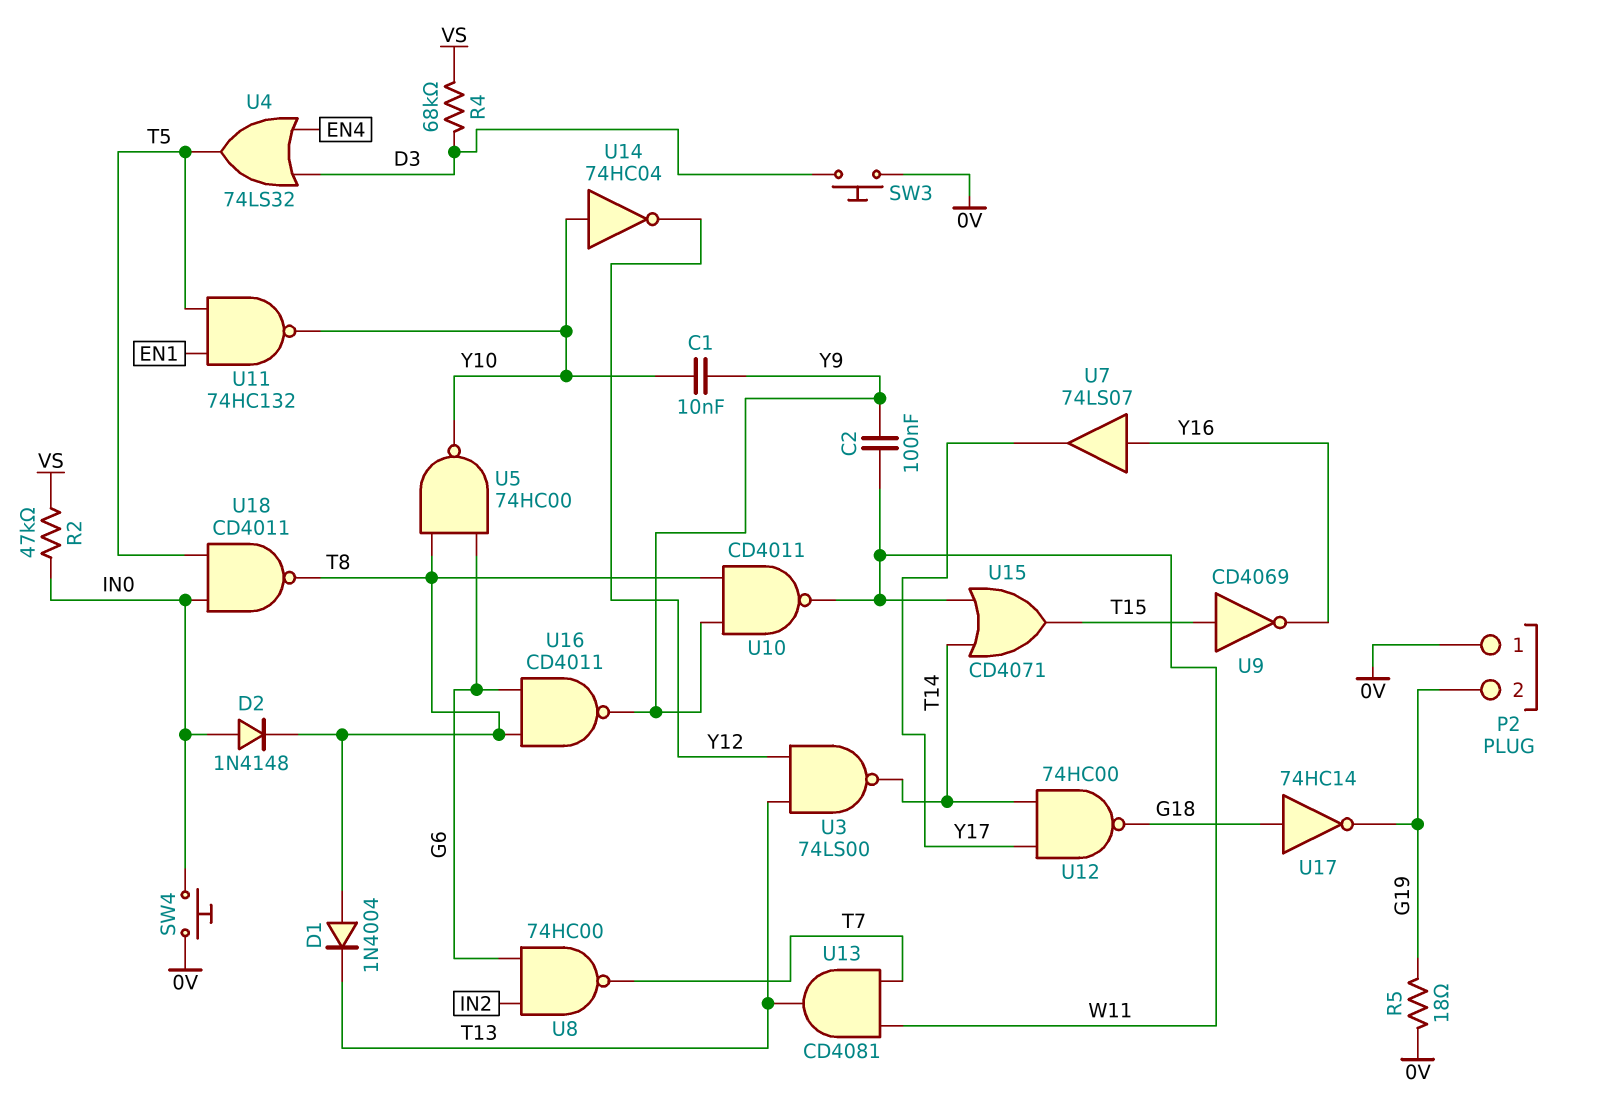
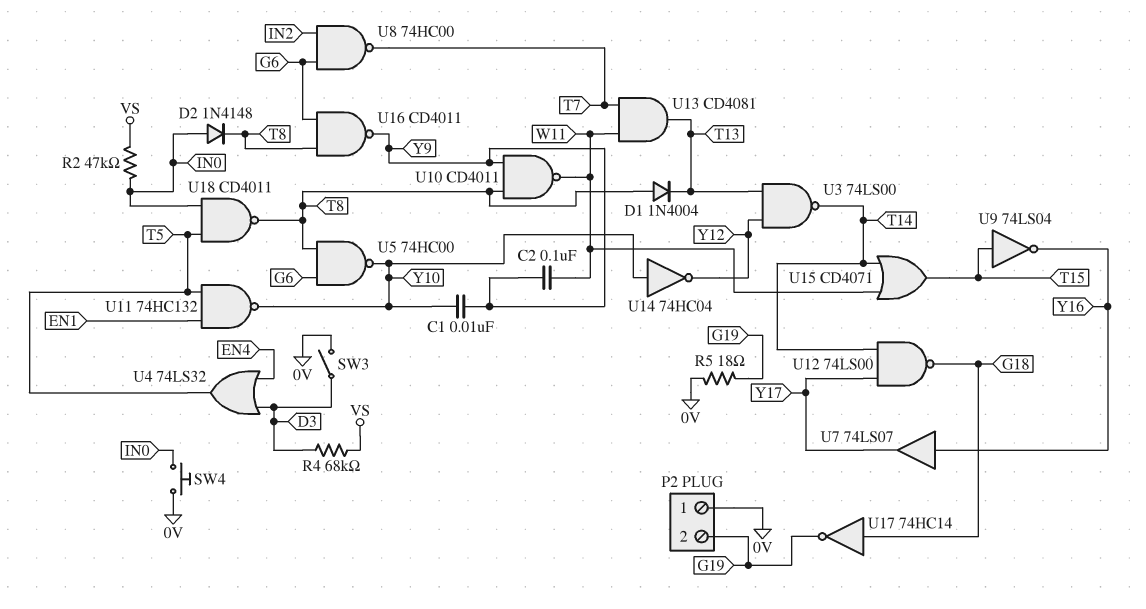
SW3: button (0V, D3) -> switch (0V, D3)
U9: NOT CD4069 (in T15, out Y16) -> NOT 74LS04 (in T15, out Y16)
U12: NAND 74HC00 (in T14, in Y17, out G18) -> NAND 74LS00 (in T14, in Y17, out G18)

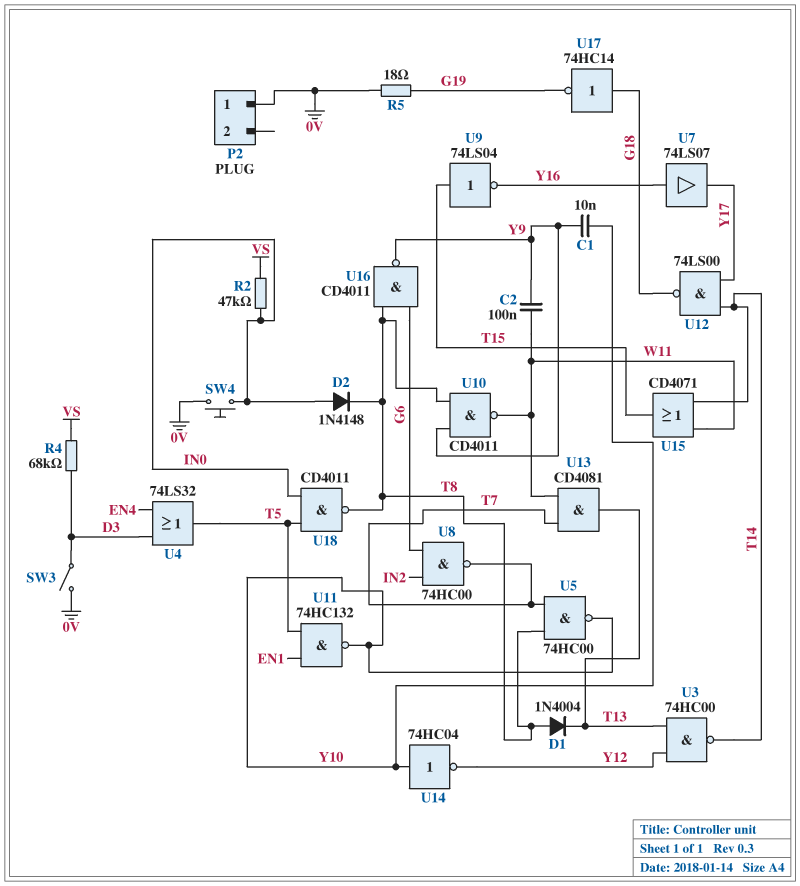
P2 pin 2: G19 -> none
U3: NAND 74LS00 (in T13, in Y12, out T14) -> NAND 74HC00 (in T13, in Y12, out T14)
U5: NAND 74HC00 (in G6, in T8, out Y10) -> NAND 74HC00 (in T7, in T8, out Y10)

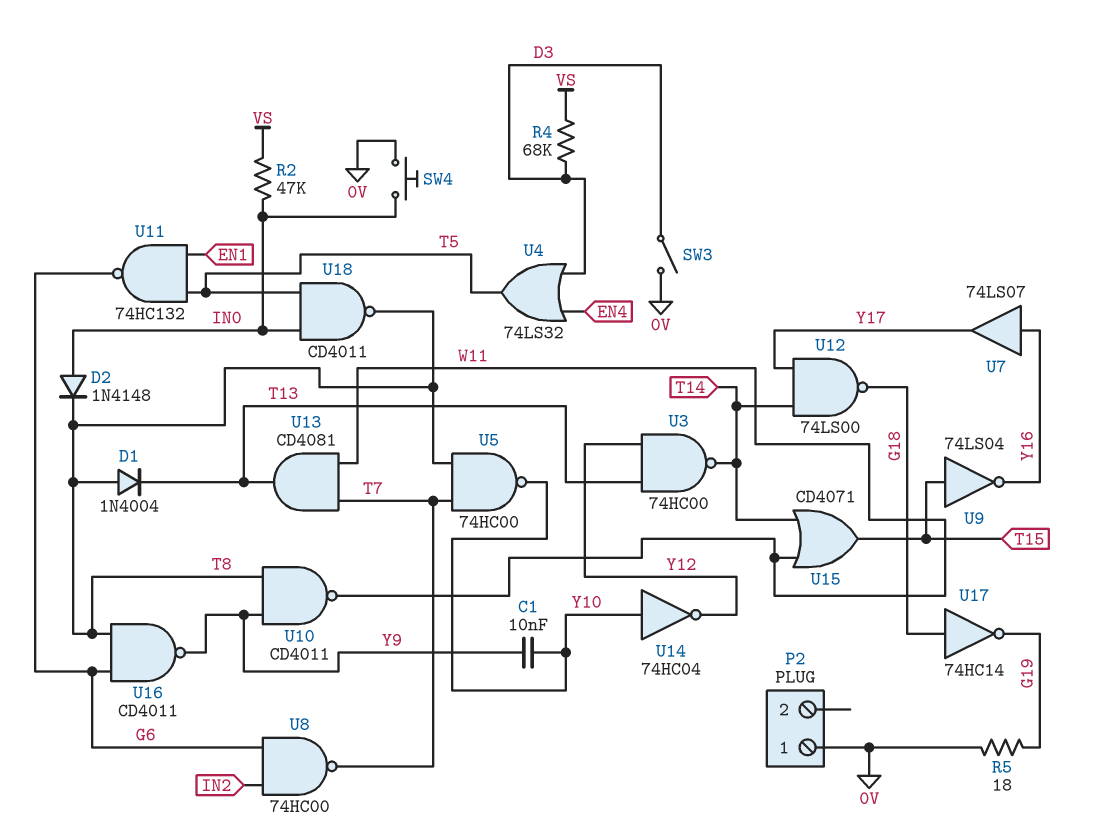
C2: 100nF (W11, Y9) -> none
U11: NAND 74HC132 (in EN1, in T5, out Y10) -> NAND 74HC132 (in EN1, in T5, out G6)

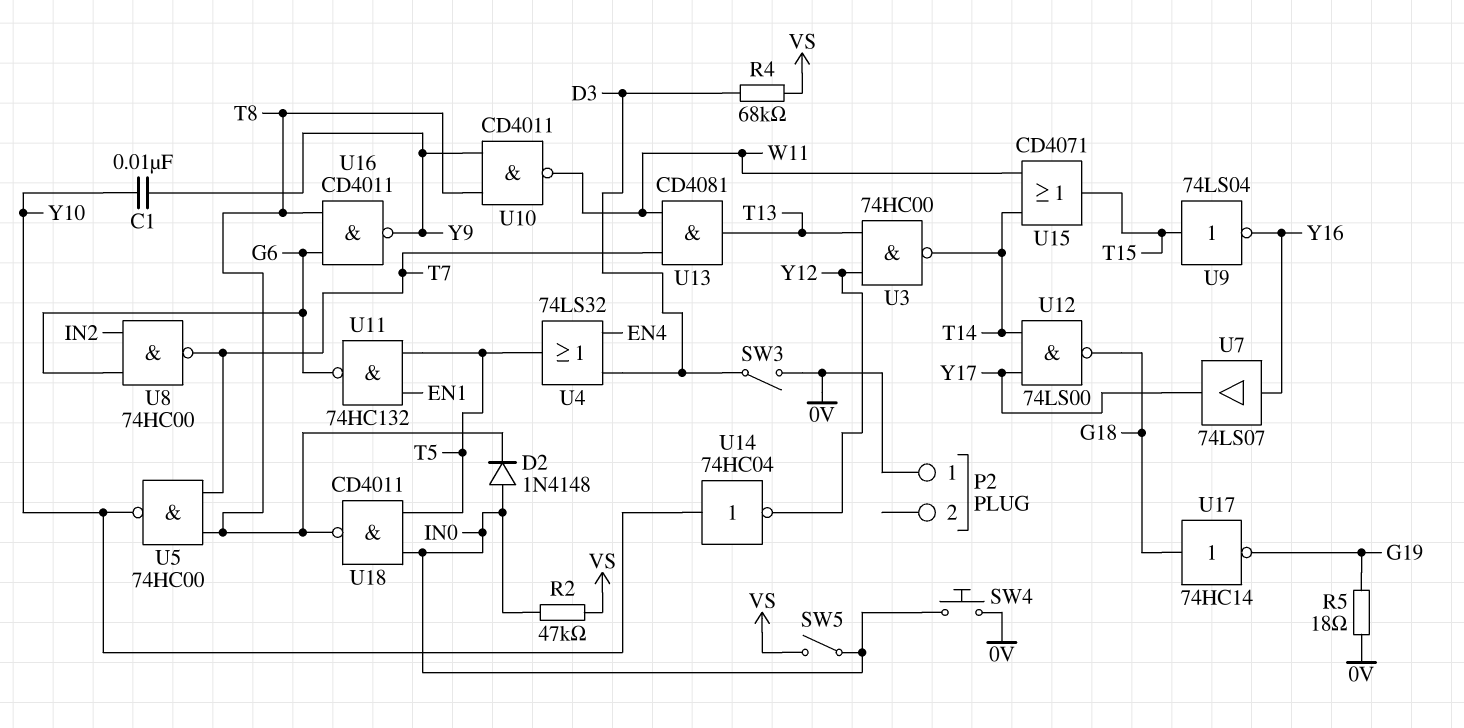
D1: diode 1N4004 (A T8, K T13) -> none
SW5: none -> switch (IN0, VS)

